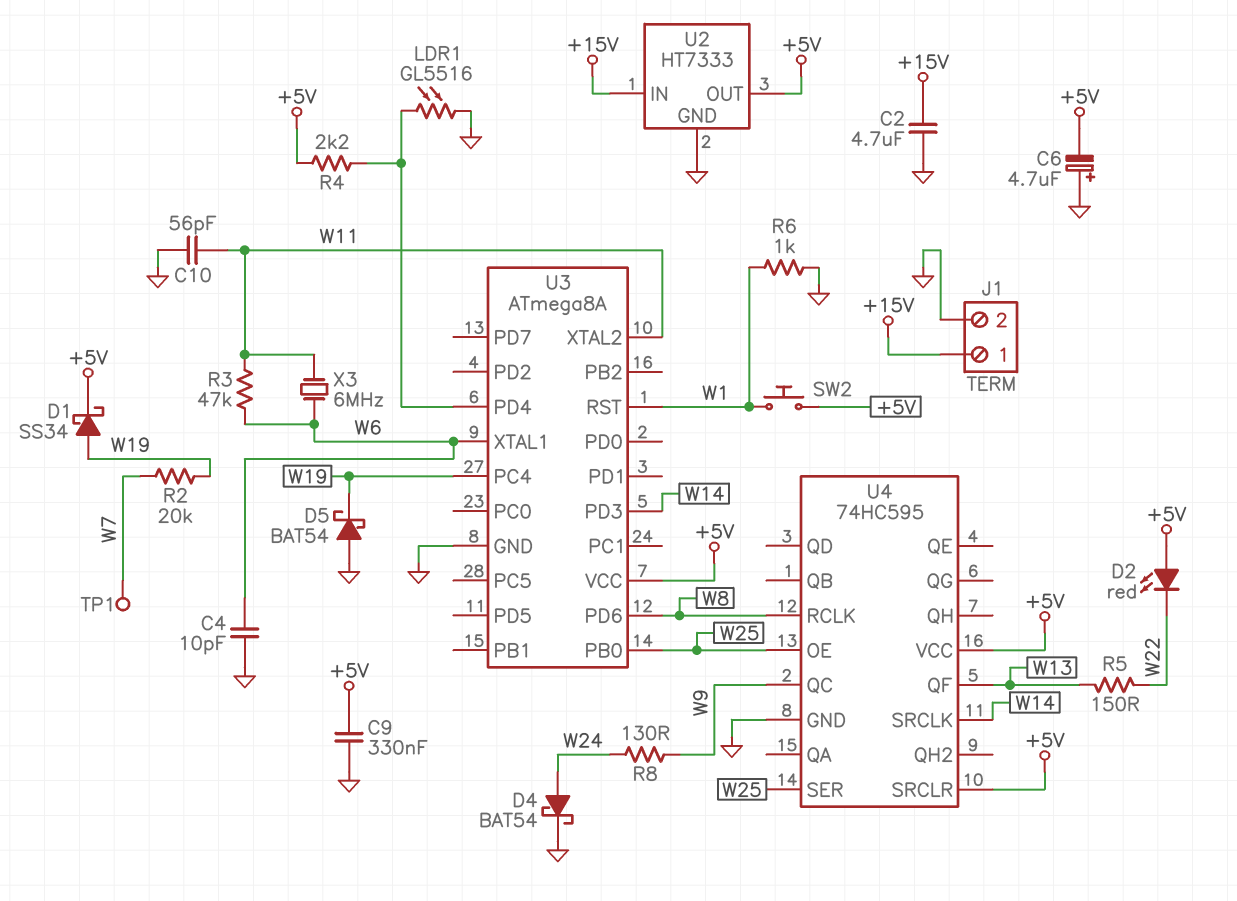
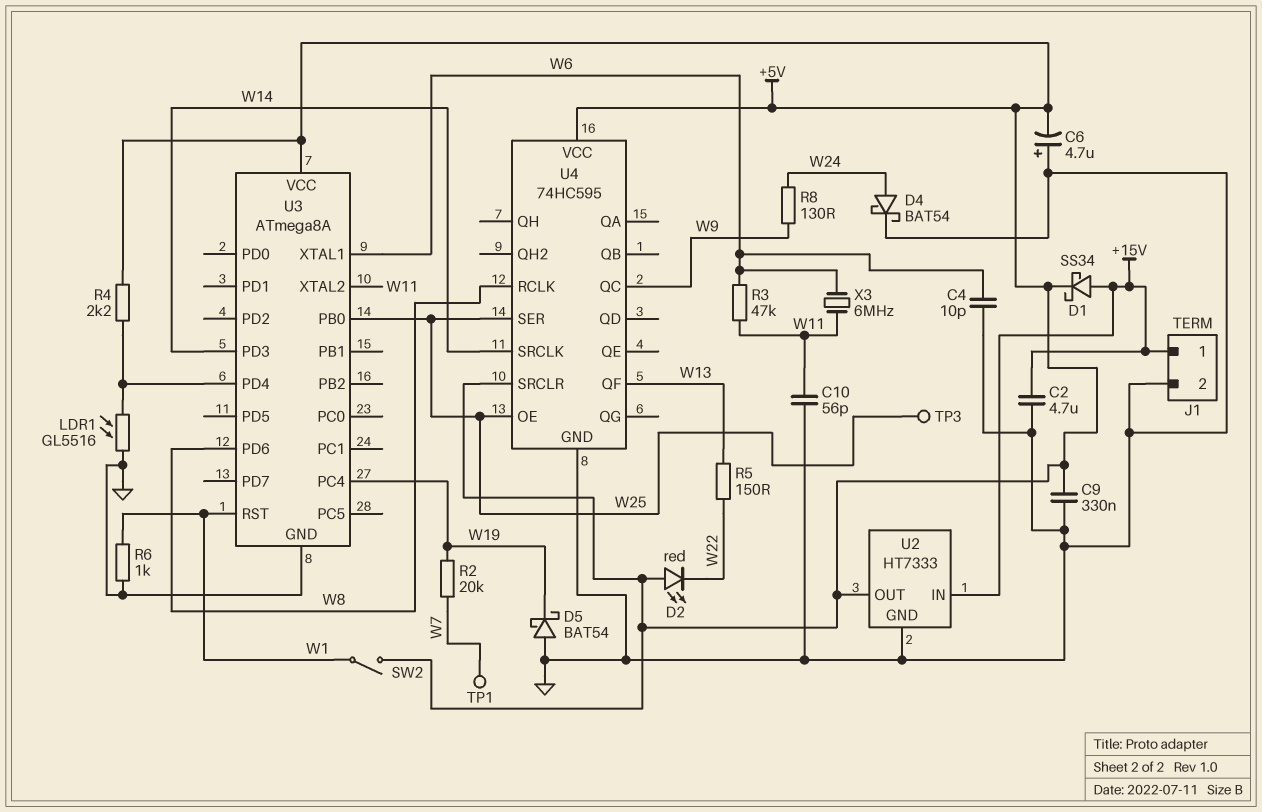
D1: schottky SS34 (A W19, K +5V) -> schottky SS34 (A +15V, K +5V)
SW2: button (+5V, W1) -> switch (+5V, W1)
TP3: none -> test point (W25)

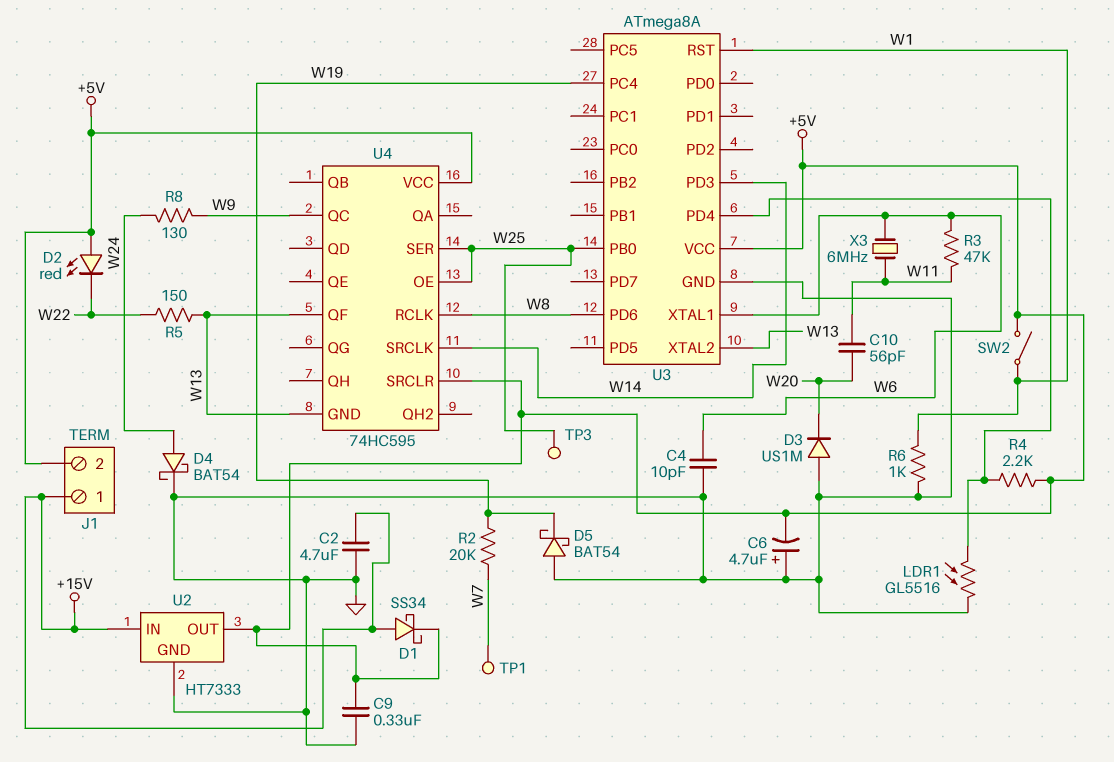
C10: 56pF (GND, W11) -> 56pF (W11, W20)
D3: none -> diode US1M (A GND, K W20)
J1 pin 2: GND -> +5V
U3 pin XTAL2: W11 -> W13
U4 pin GND: GND -> W13

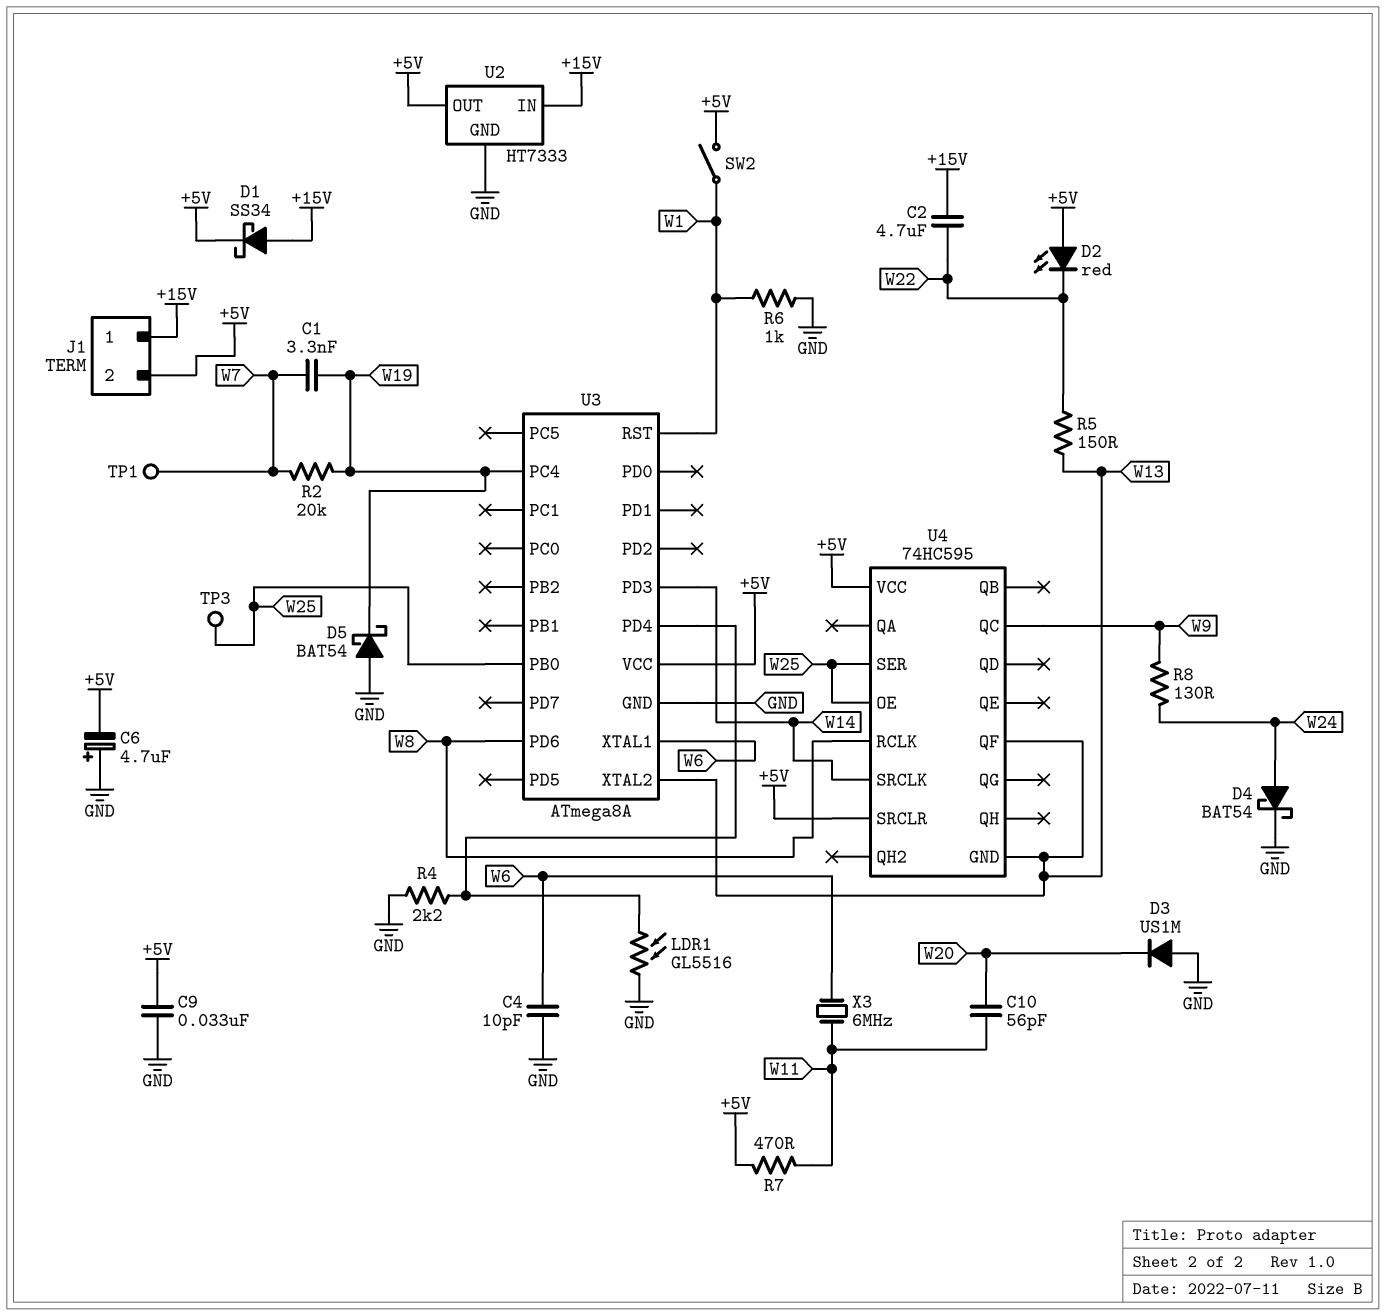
C1: none -> 3.3nF (W7, W19)
C2: 4.7uF (+15V, GND) -> 4.7uF (+15V, W22)
C9: 330nF (+5V, GND) -> 33nF (+5V, GND)
R3: 47k (W6, W11) -> none
R4: 2.2k (+5V, U3/PD4) -> 2.2k (GND, U3/PD4)
R7: none -> 470 (+5V, W11)

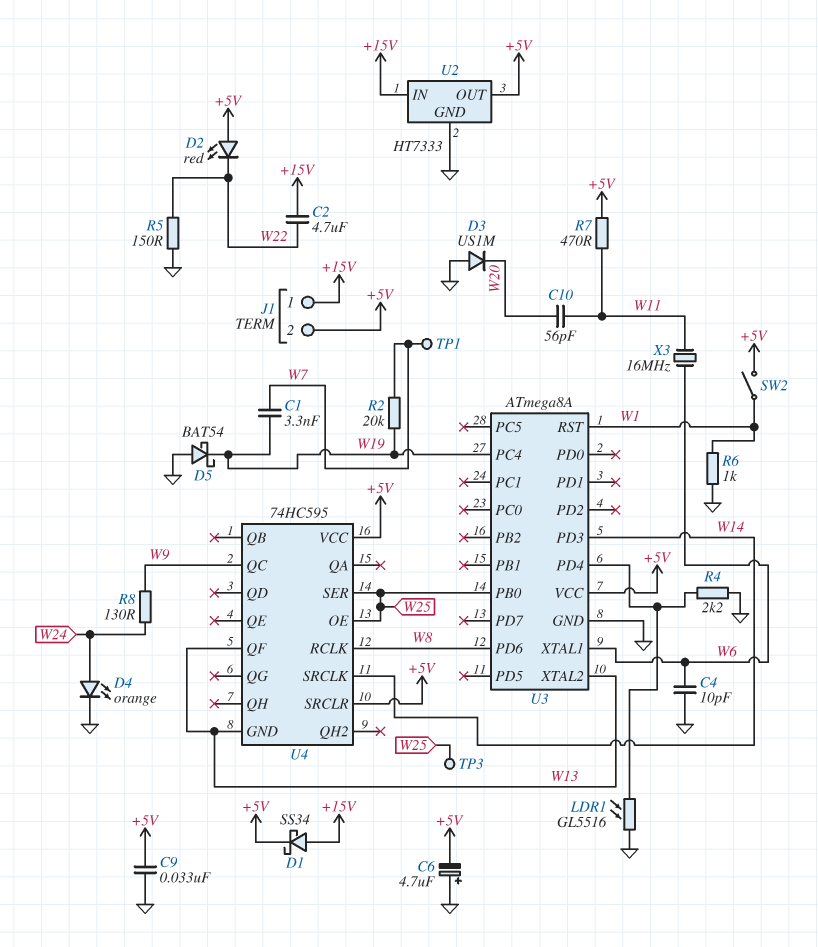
D4: schottky BAT54 (A W24, K GND) -> LED orange (A W24, K GND)
R5: 150 (W13, W22) -> 150 (GND, W22)
X3: 6MHz (W6, W11) -> 16MHz (W6, W11)

